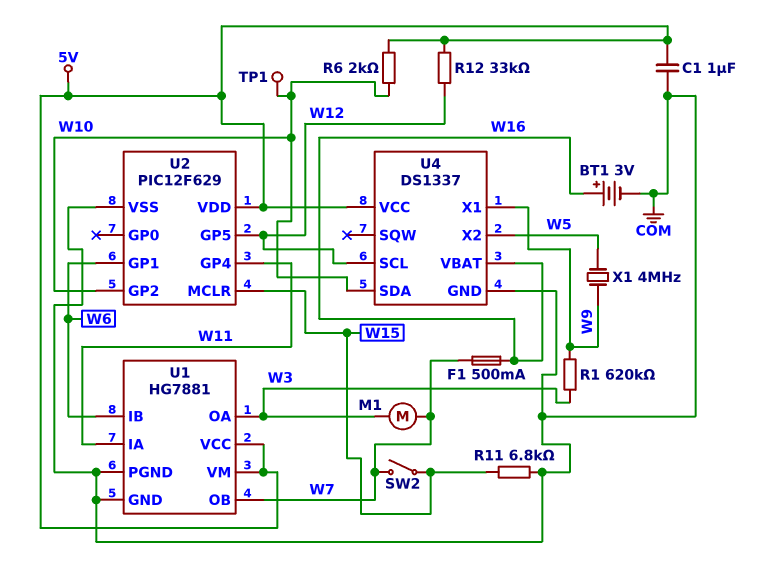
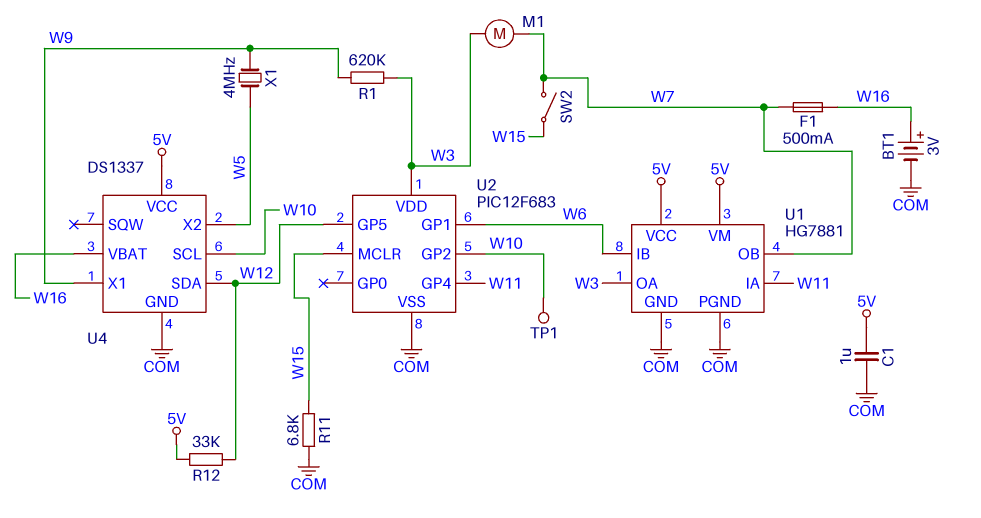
R6: 2k (5V, W10) -> none
U2: PIC12F629 -> PIC12F683
U2 pin VDD: 5V -> W3
U4 pin SCL: W12 -> W10
U4 pin SDA: W10 -> W12

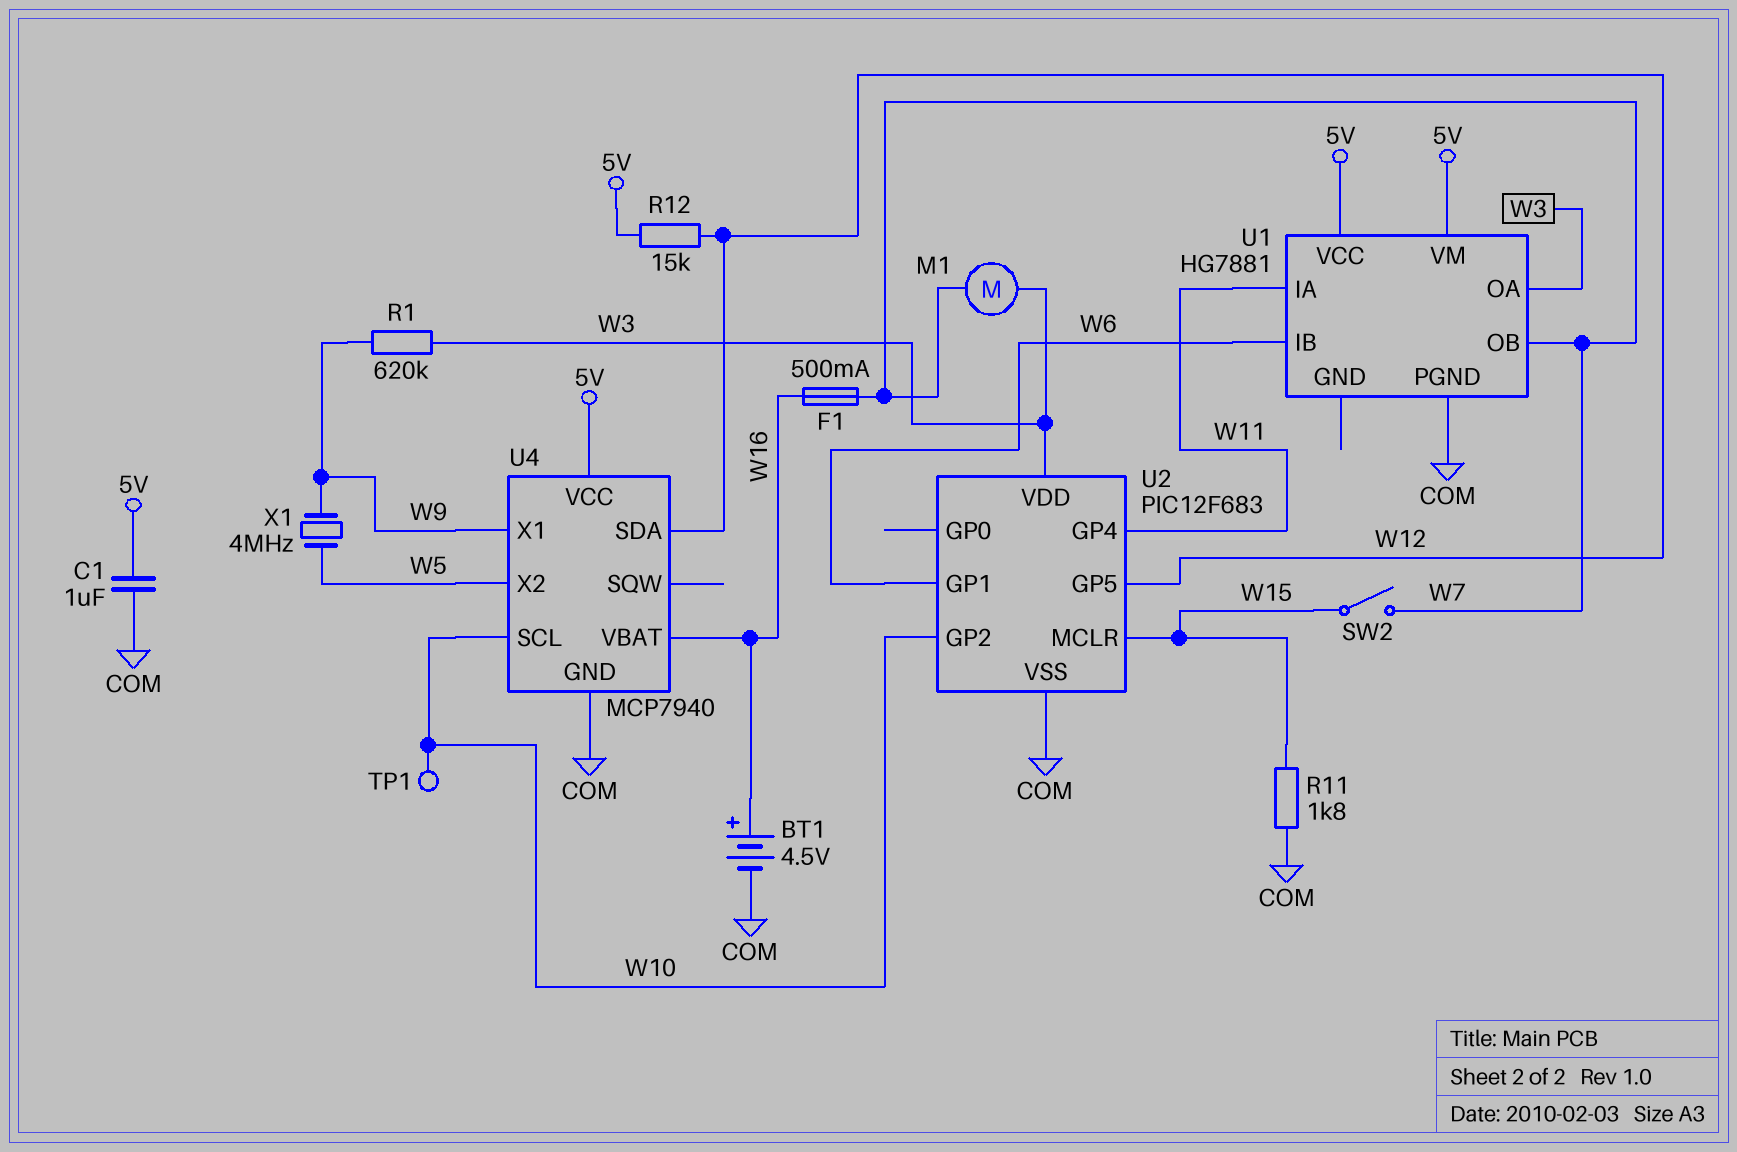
BT1: 3V (plus W16, minus COM) -> 4.5V (plus W16, minus COM)
R11: 6.8k (COM, W15) -> 1.8k (COM, W15)
R12: 33k (5V, W12) -> 15k (5V, W12)
U1 pin GND: COM -> none
U4: DS1337 -> MCP7940

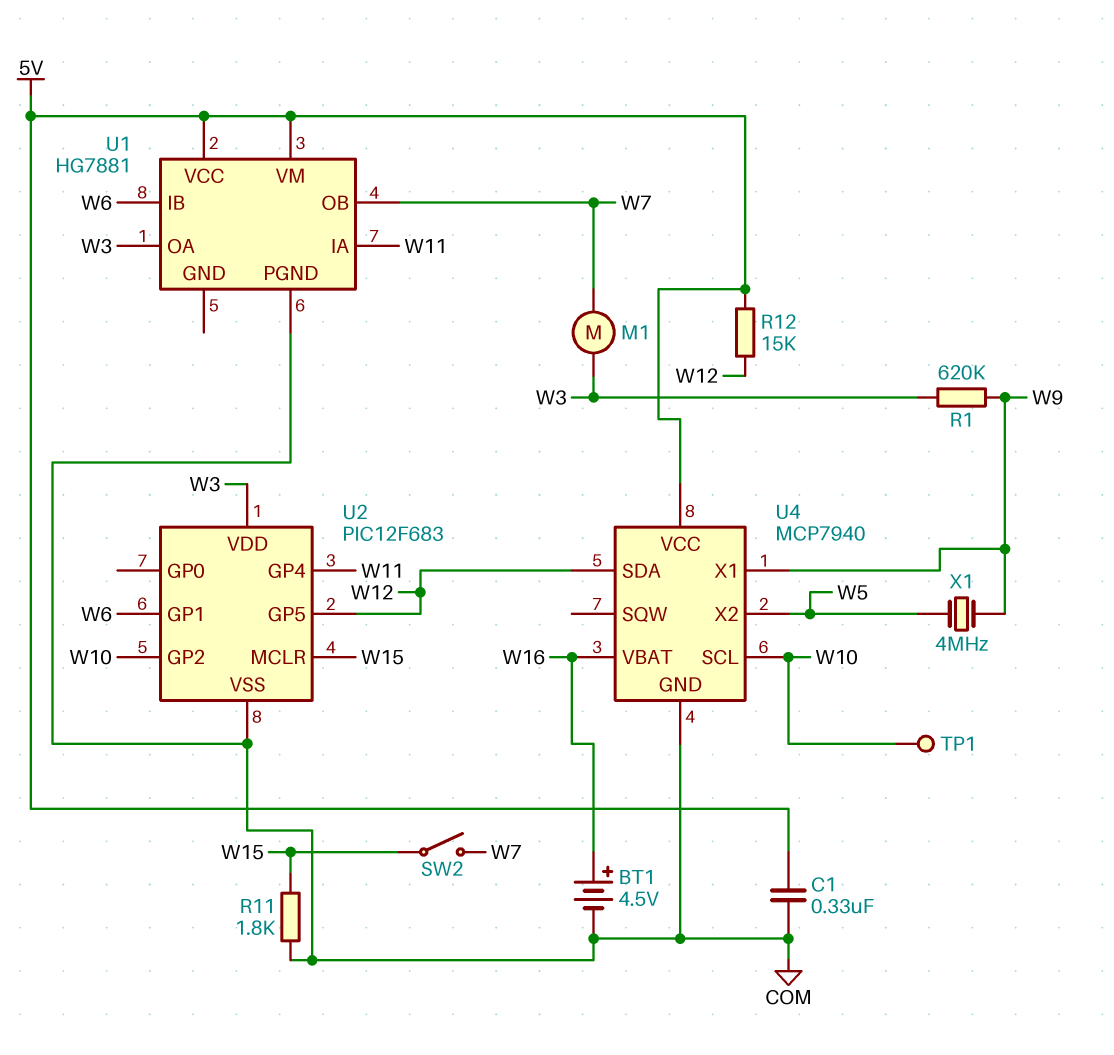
C1: 1uF (5V, COM) -> 330nF (5V, COM)
F1: 500mA (W7, W16) -> none

